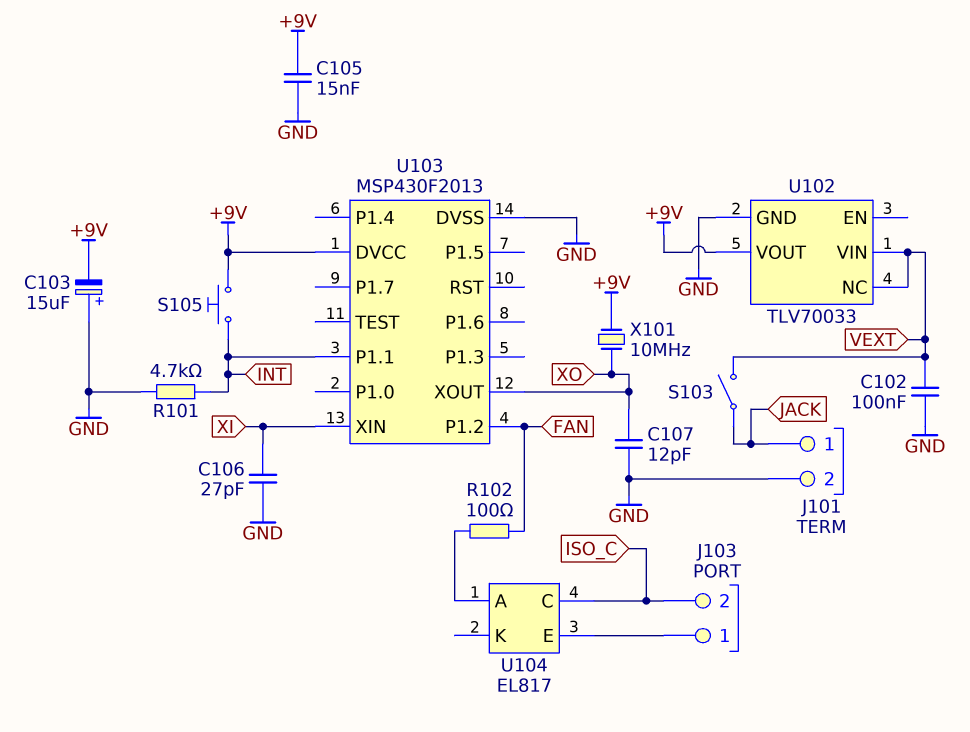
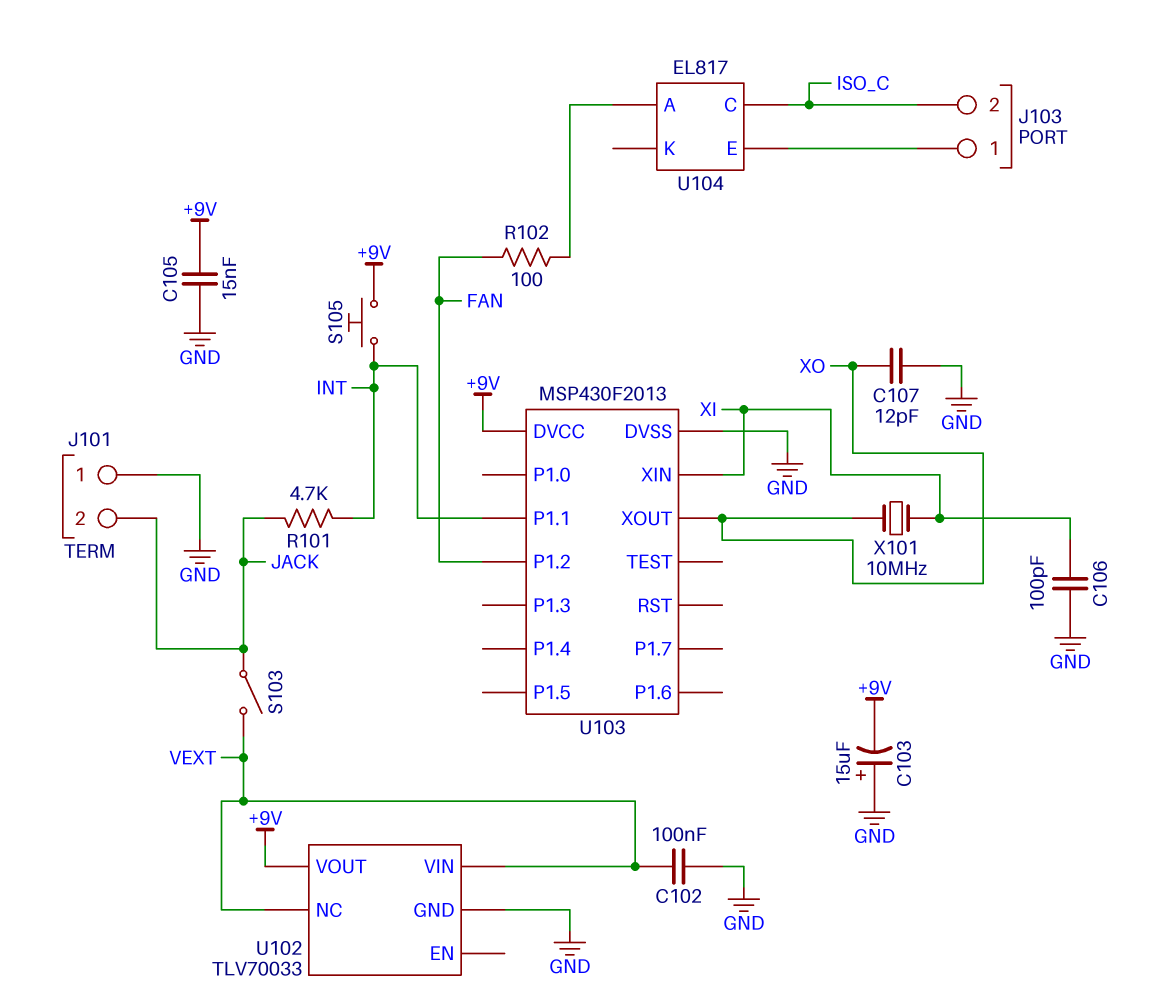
C106: 27pF (GND, XI) -> 100pF (GND, XI)
J101 pin 1: JACK -> GND
J101 pin 2: GND -> JACK
R101: 4.7k (GND, INT) -> 4.7k (INT, JACK)
X101: 10MHz (+9V, XO) -> 10MHz (XI, XO)

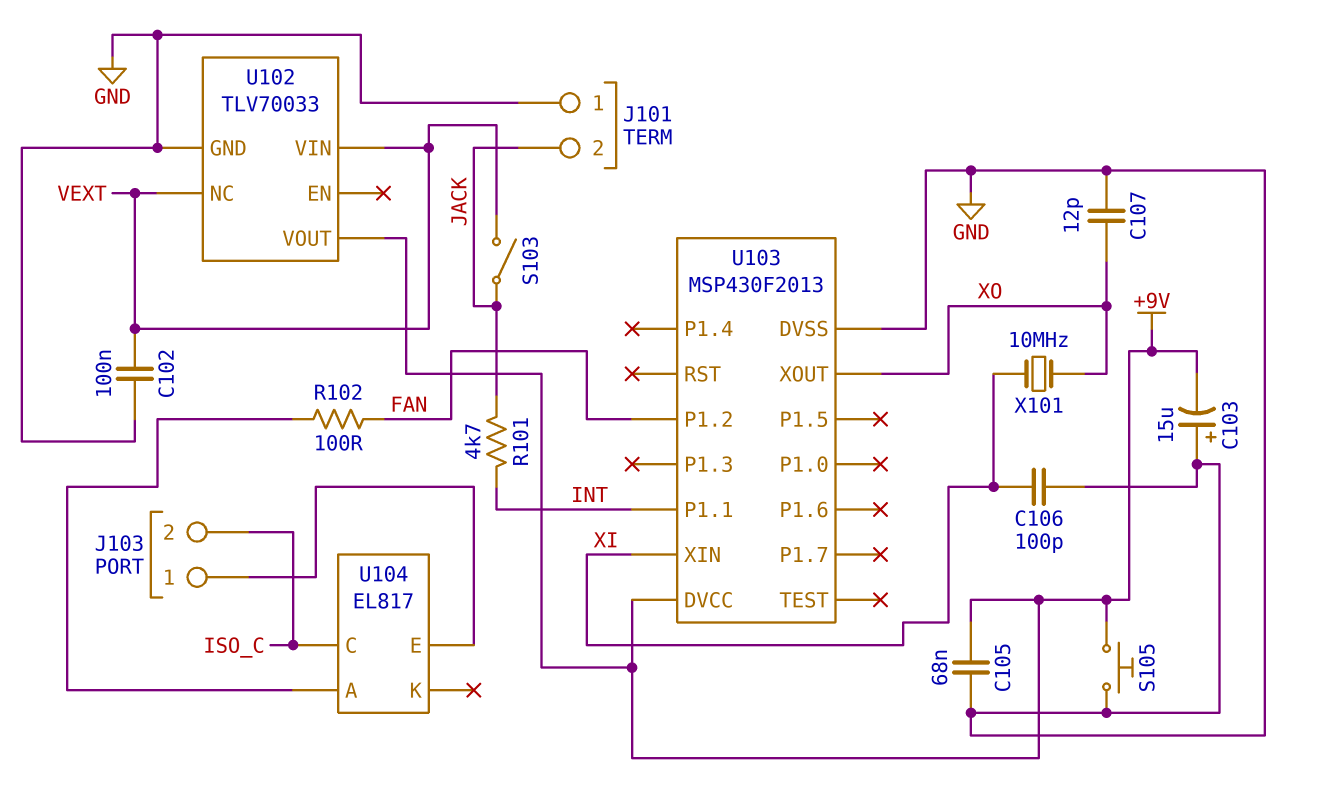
C105: 15nF (+9V, GND) -> 68nF (+9V, GND)
S105: button (+9V, INT) -> button (+9V, GND)

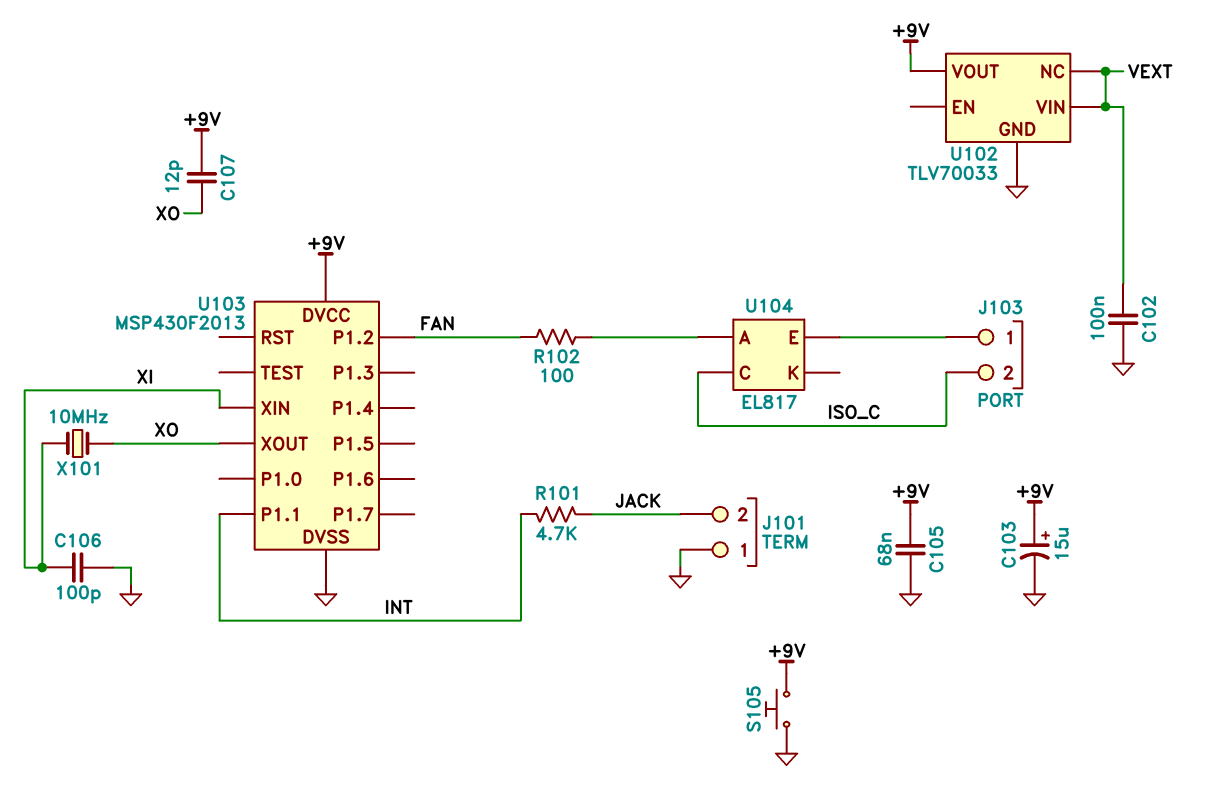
C103: 15uF (plus GND, minus +9V) -> 15uF (plus +9V, minus GND)
C107: 12pF (GND, XO) -> 12pF (+9V, XO)
S103: switch (JACK, VEXT) -> none

